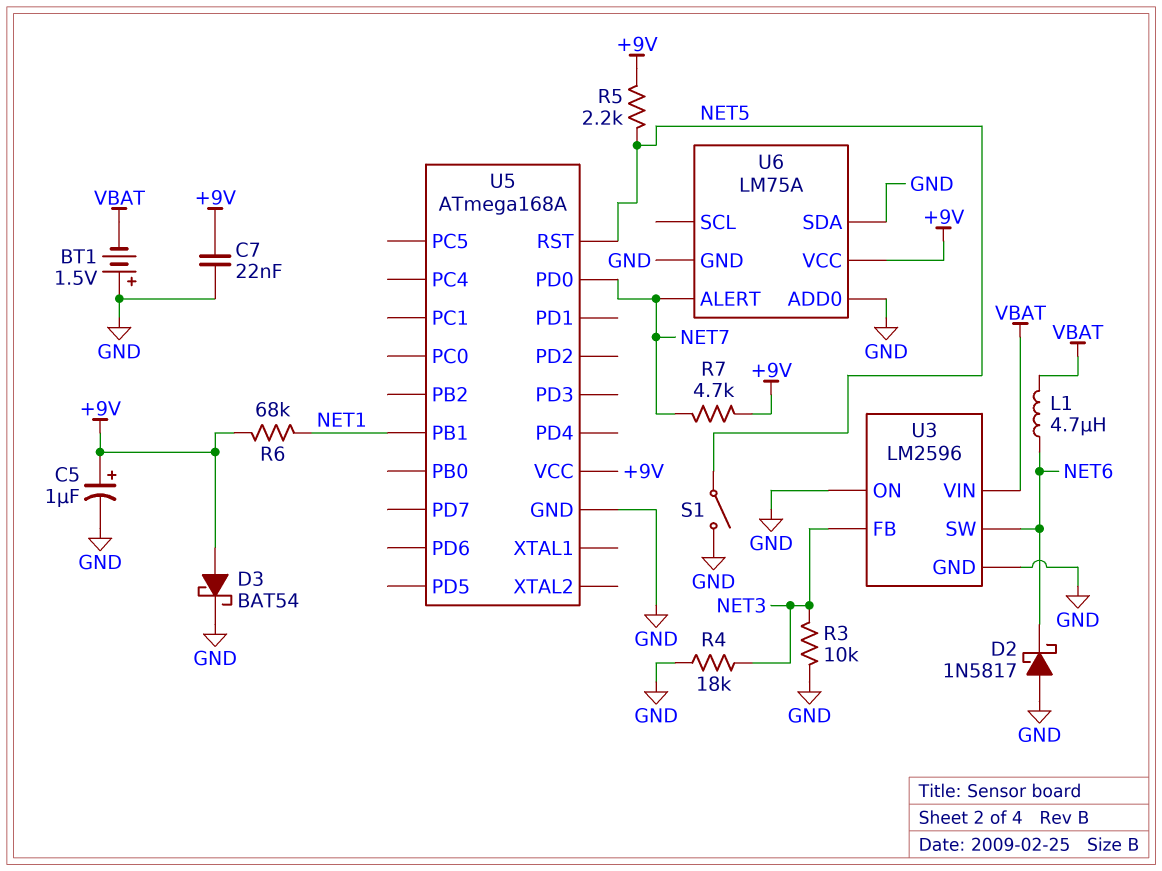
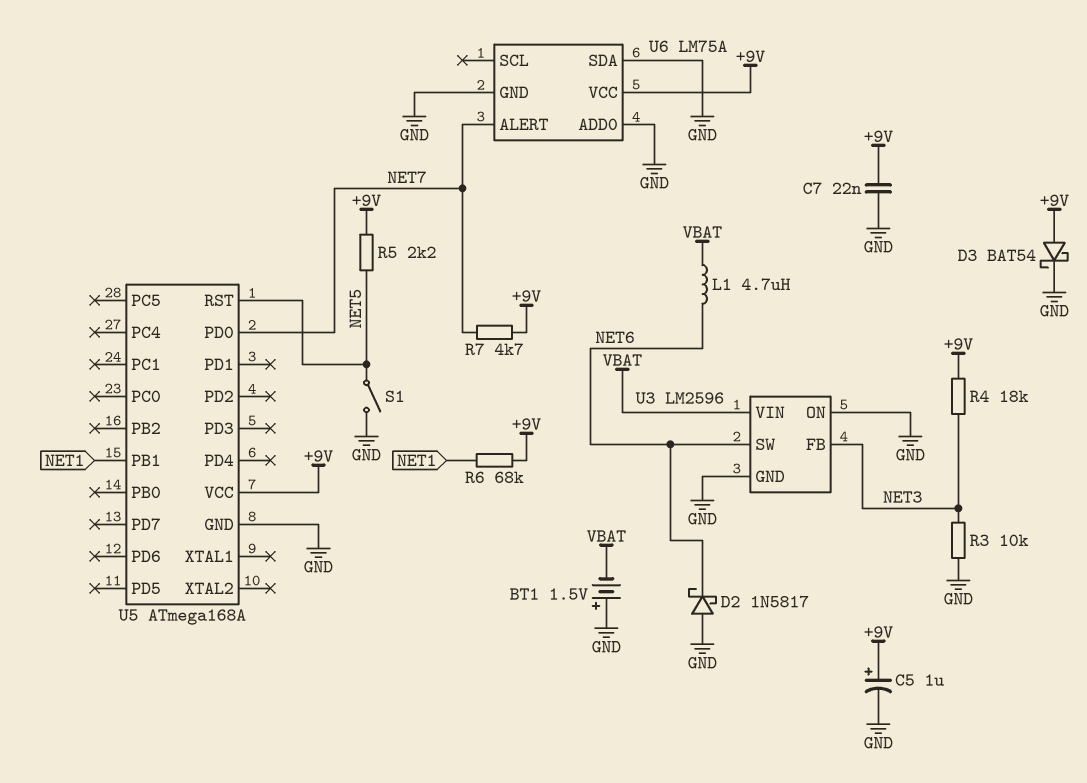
R4: 18k (GND, NET3) -> 18k (+9V, NET3)

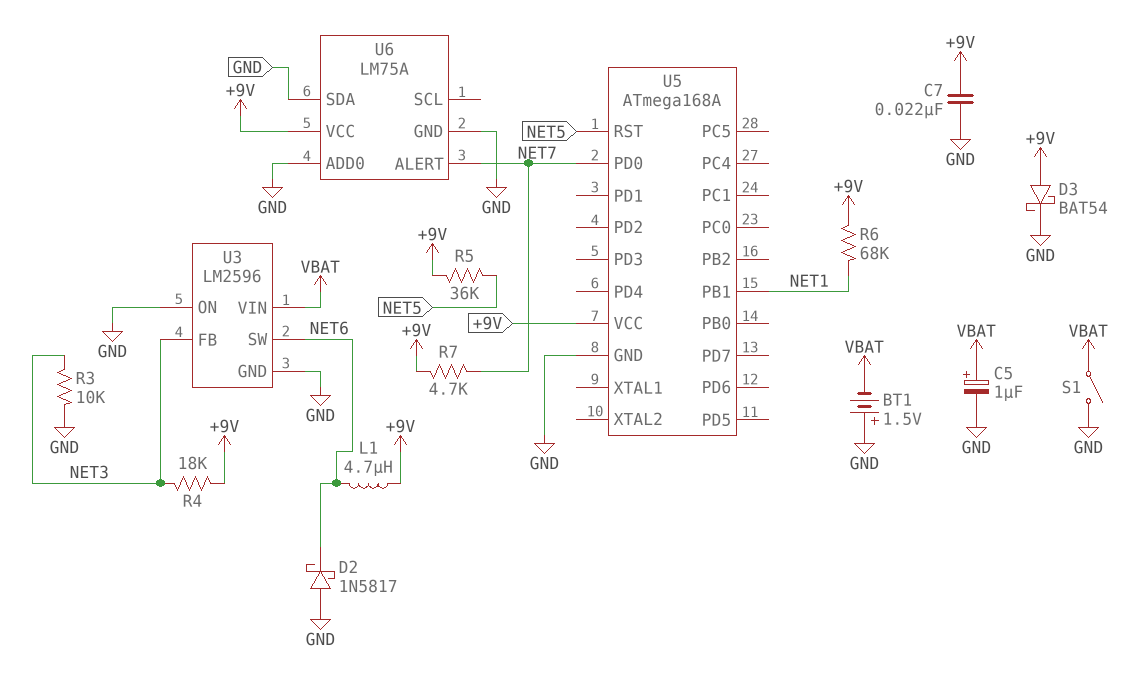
C5: 1uF (plus +9V, minus GND) -> 1uF (plus VBAT, minus GND)
L1: 4.7uH (NET6, VBAT) -> 4.7uH (+9V, NET6)
R5: 2.2k (+9V, NET5) -> 36k (+9V, NET5)
S1: switch (GND, NET5) -> switch (GND, VBAT)

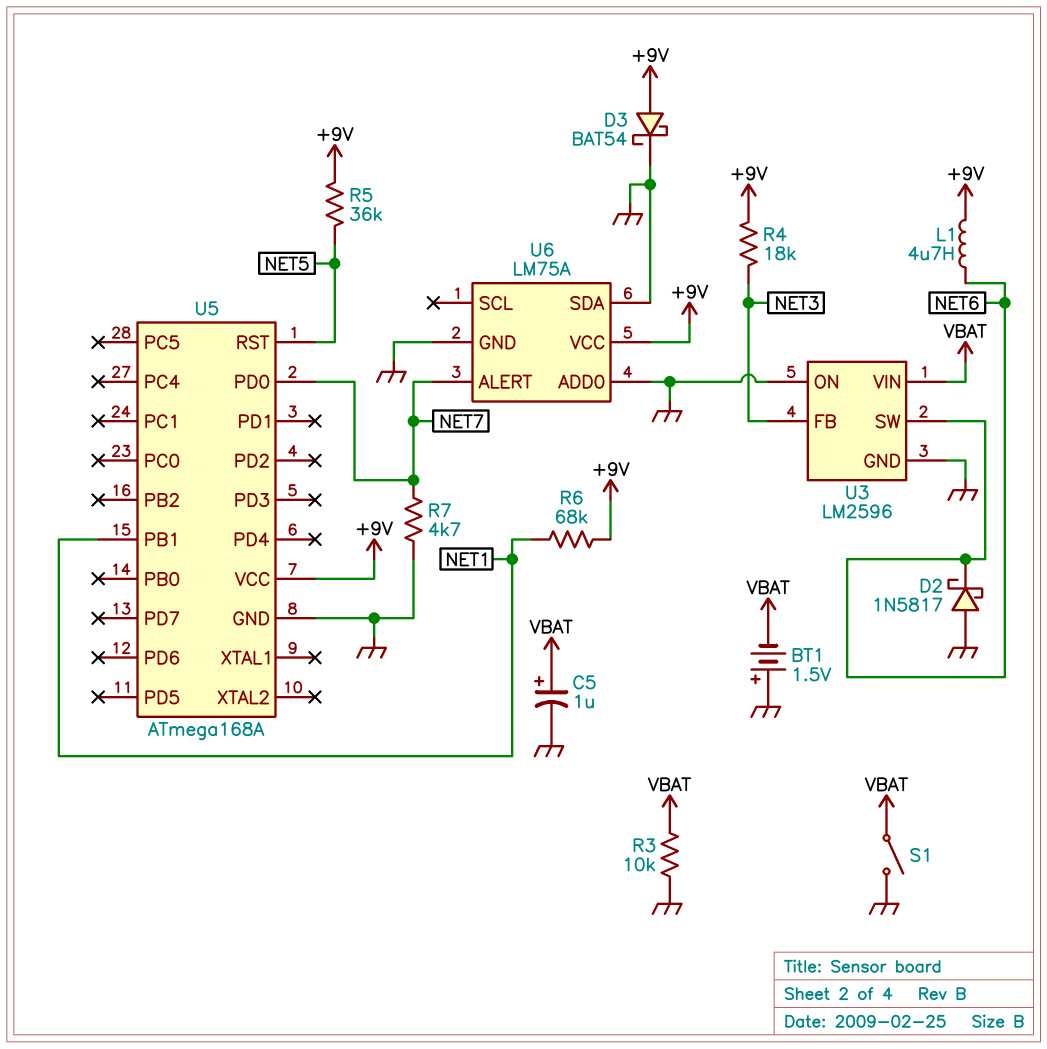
C7: 22nF (+9V, GND) -> none
R3: 10k (GND, NET3) -> 10k (GND, VBAT)
R7: 4.7k (+9V, NET7) -> 4.7k (GND, NET7)

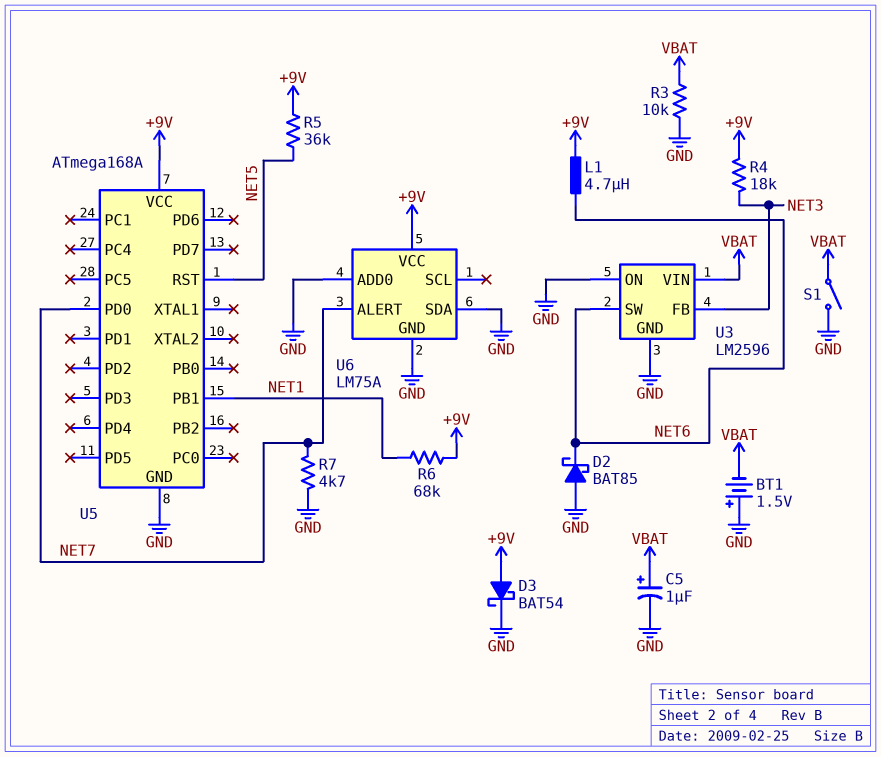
D2: schottky 1N5817 (A GND, K NET6) -> schottky BAT85 (A GND, K NET6)

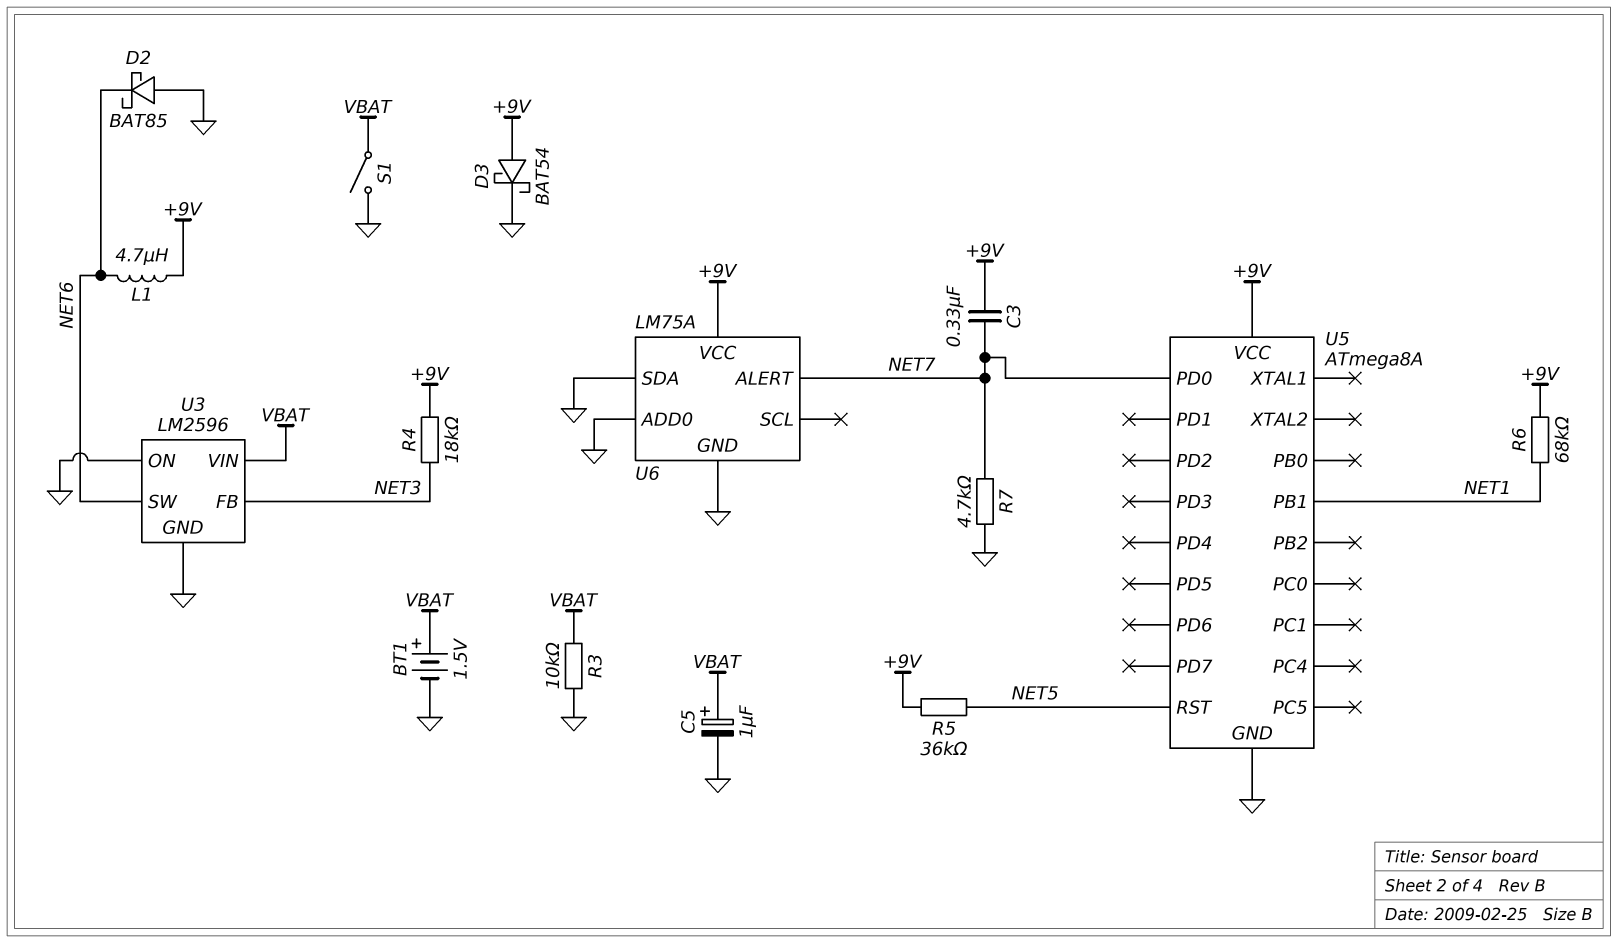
BT1: 1.5V (plus GND, minus VBAT) -> 1.5V (plus VBAT, minus GND)
C3: none -> 330nF (+9V, NET7)
U5: ATmega168A -> ATmega8A

